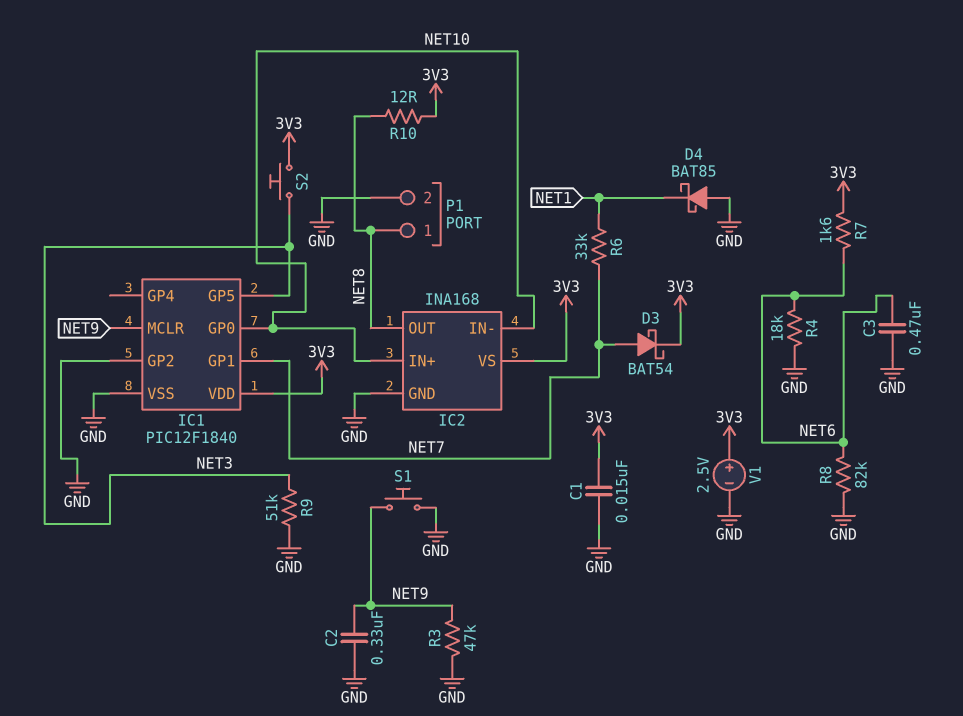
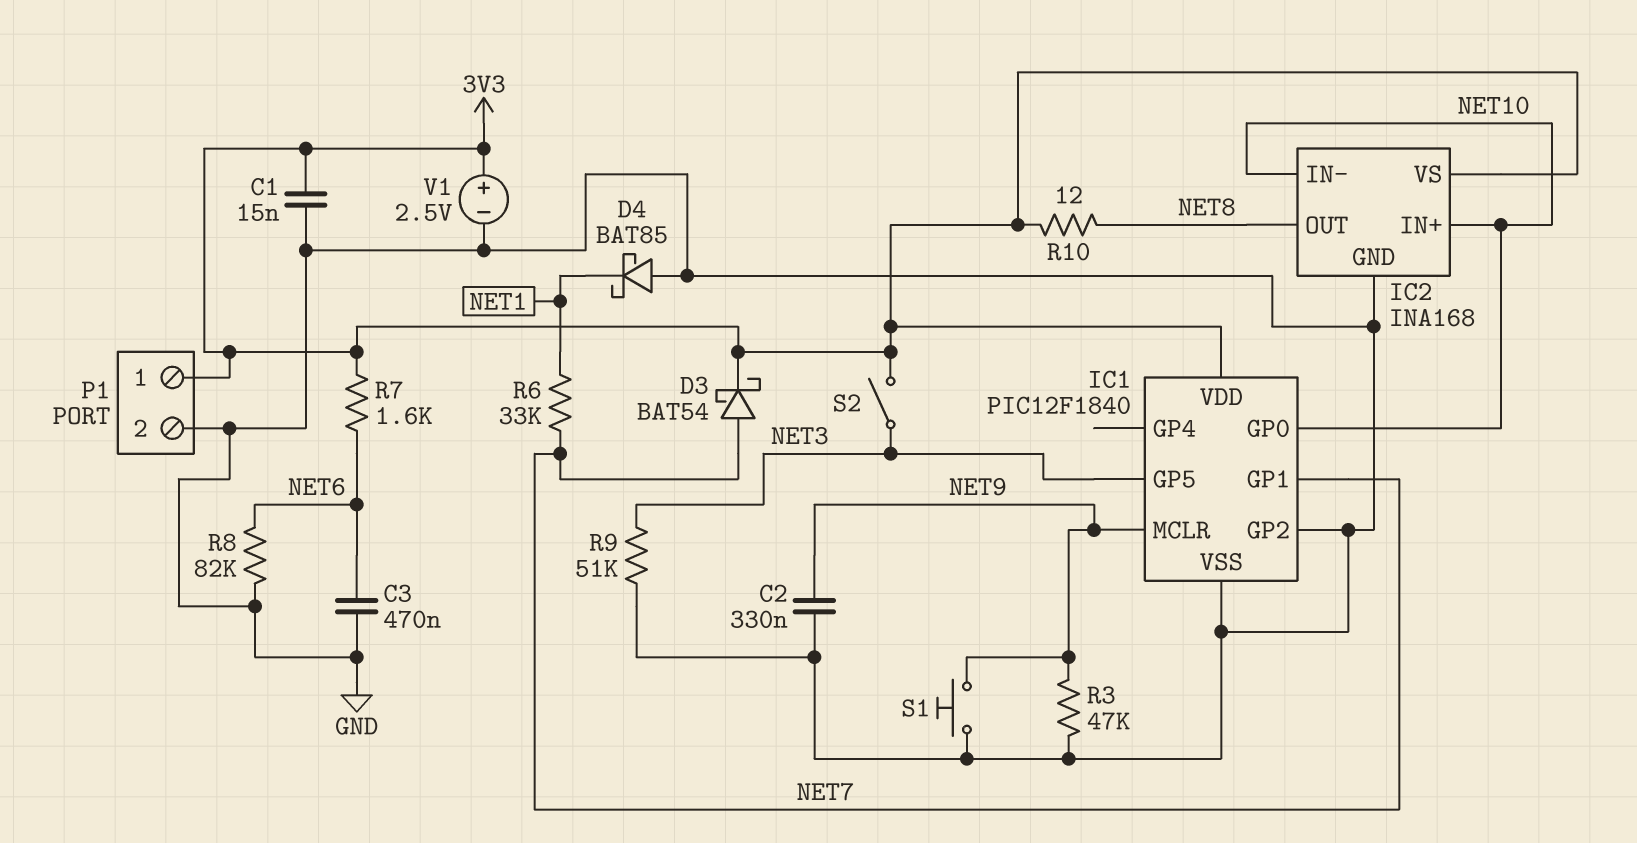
P1 pin 1: NET8 -> 3V3
R4: 18k (GND, NET6) -> none
S2: button (3V3, NET3) -> switch (3V3, NET3)

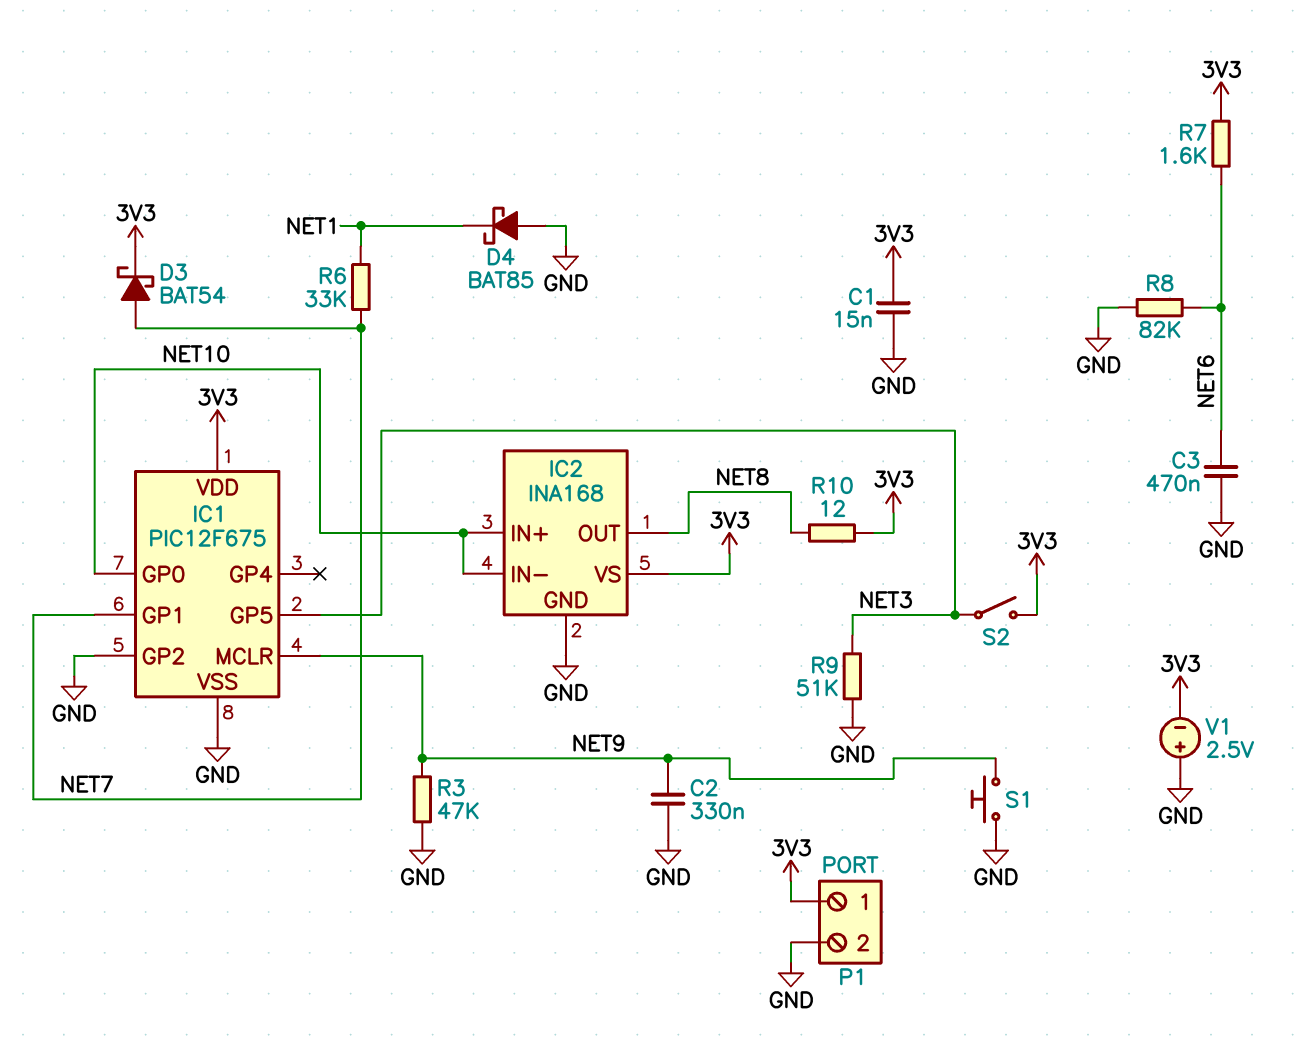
IC1: PIC12F1840 -> PIC12F675
V1: 2.5V (plus 3V3, minus GND) -> 2.5V (plus GND, minus 3V3)

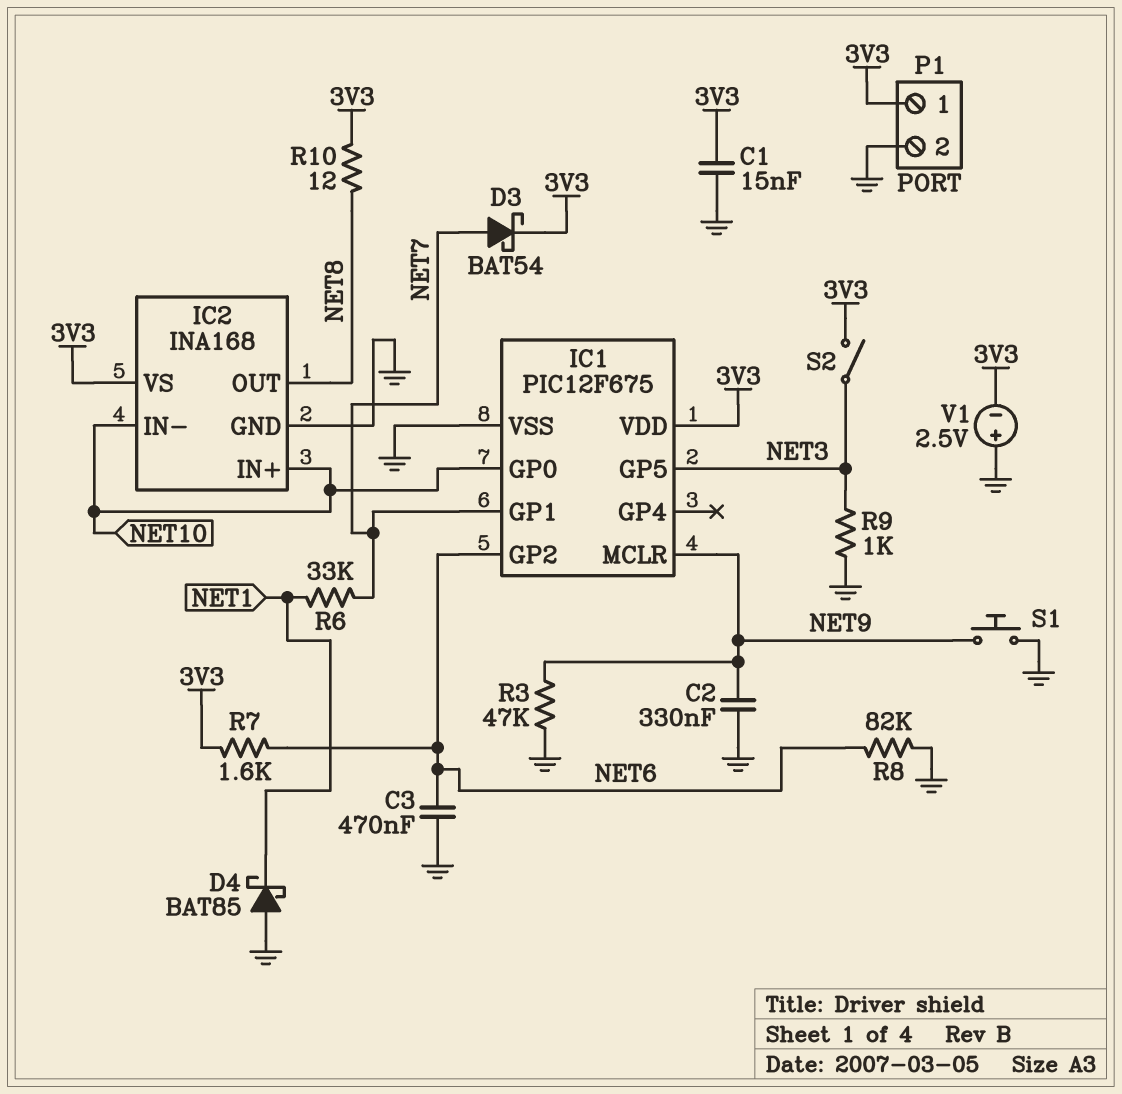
IC1 pin GP2: GND -> NET6
R9: 51k (GND, NET3) -> 1k (GND, NET3)

